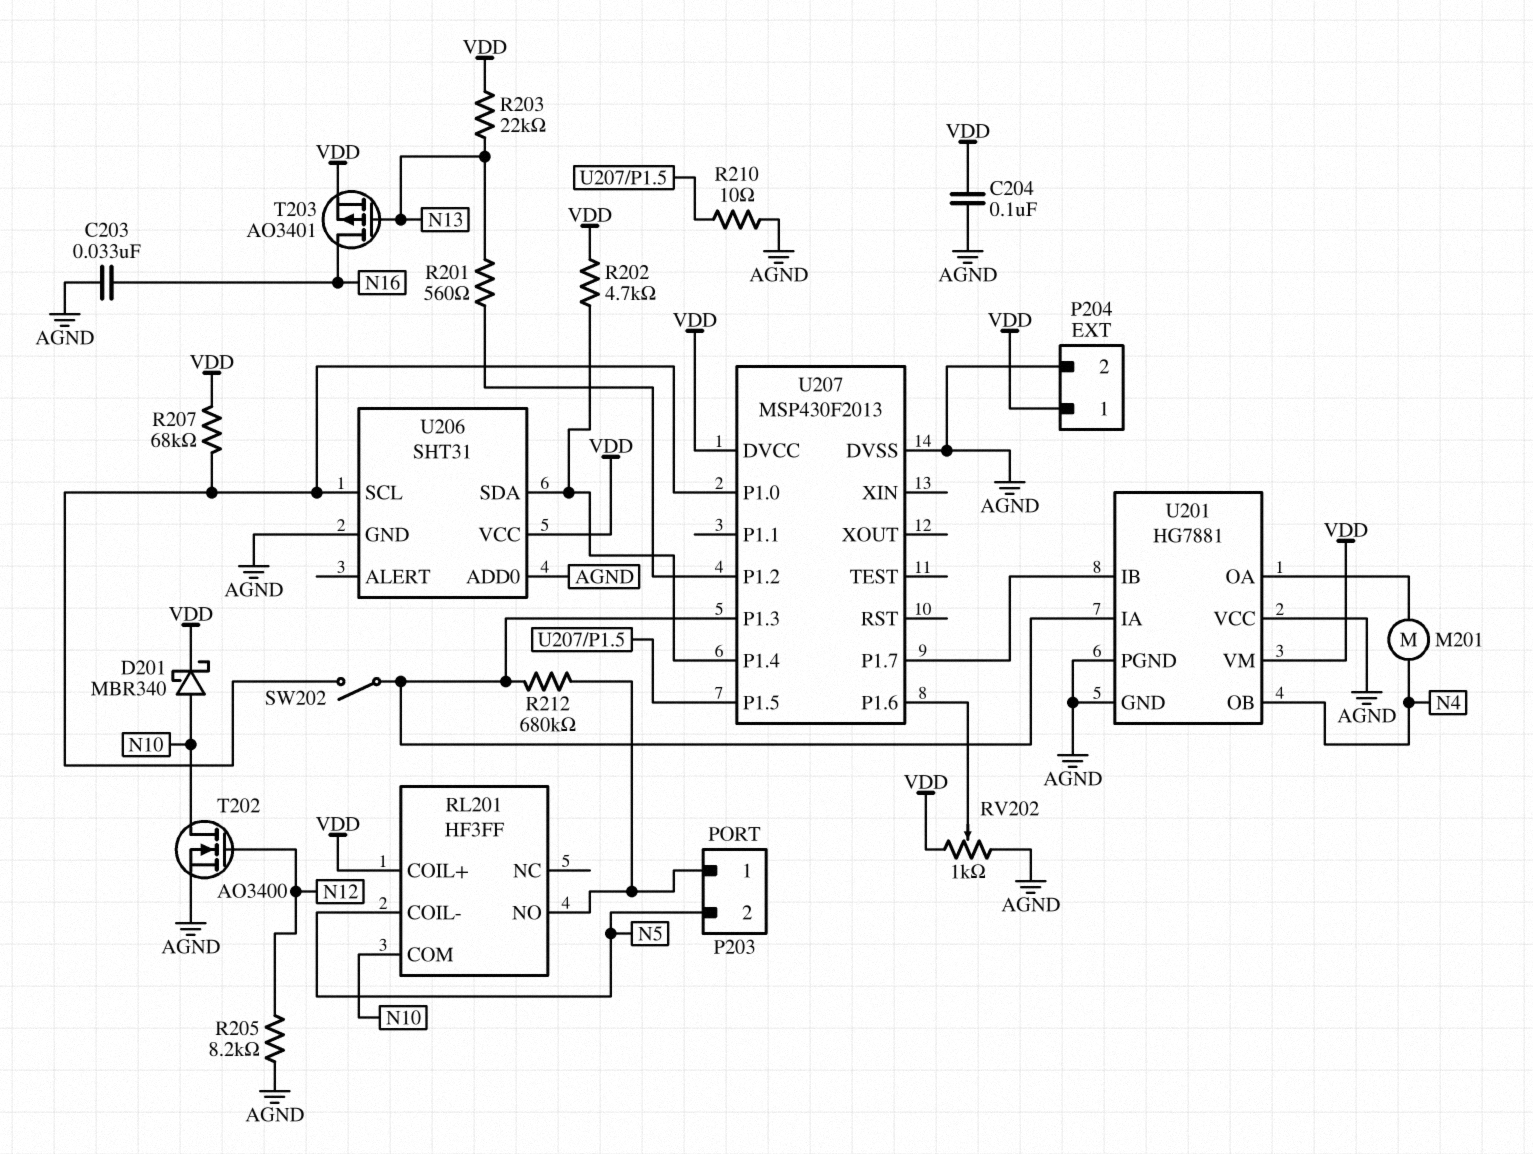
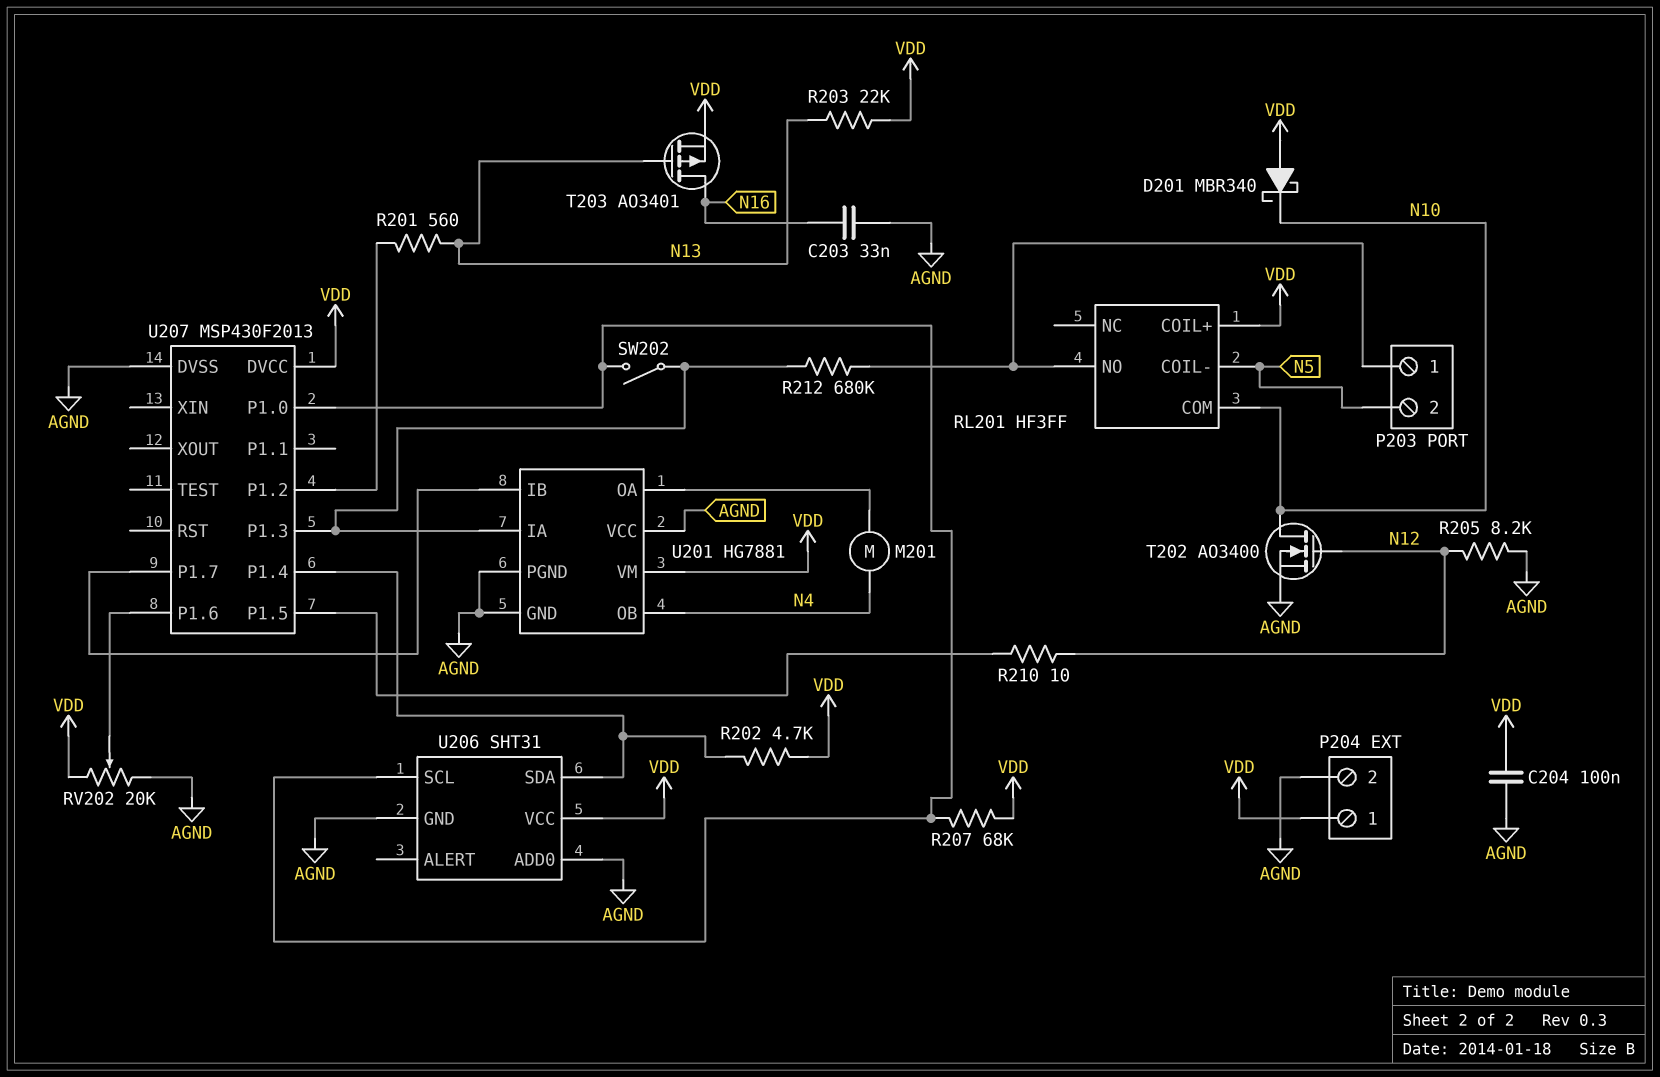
D201: schottky MBR340 (A N10, K VDD) -> schottky MBR340 (A VDD, K N10)
R210: 10 (AGND, U207/P1.5) -> 10 (N12, U207/P1.5)
RV202: 1k (AGND, VDD, wiper U207/P1.6) -> 20k (AGND, VDD, wiper U207/P1.6)

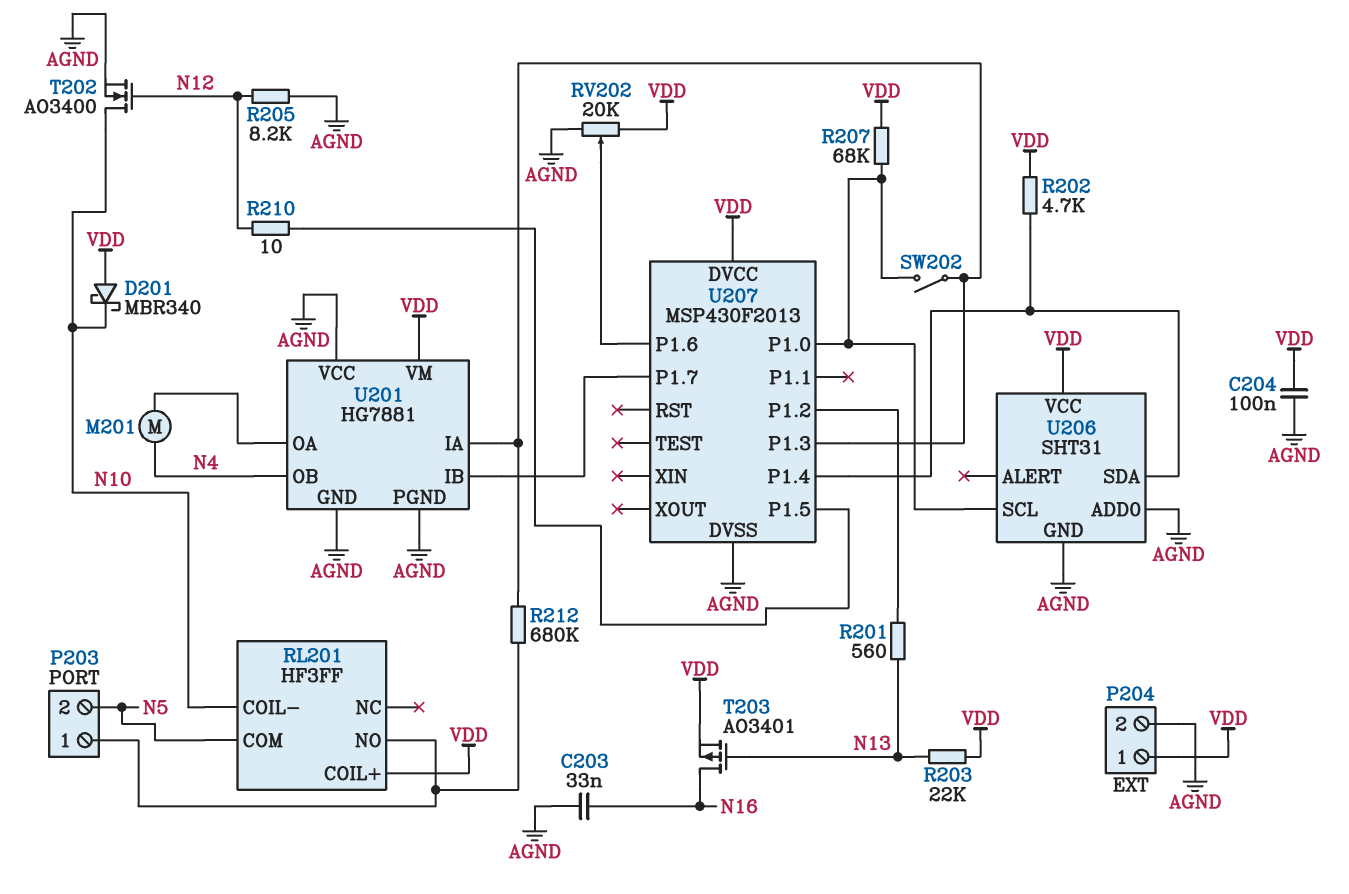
RL201 pin COIL-: N5 -> N10
RL201 pin COM: N10 -> N5

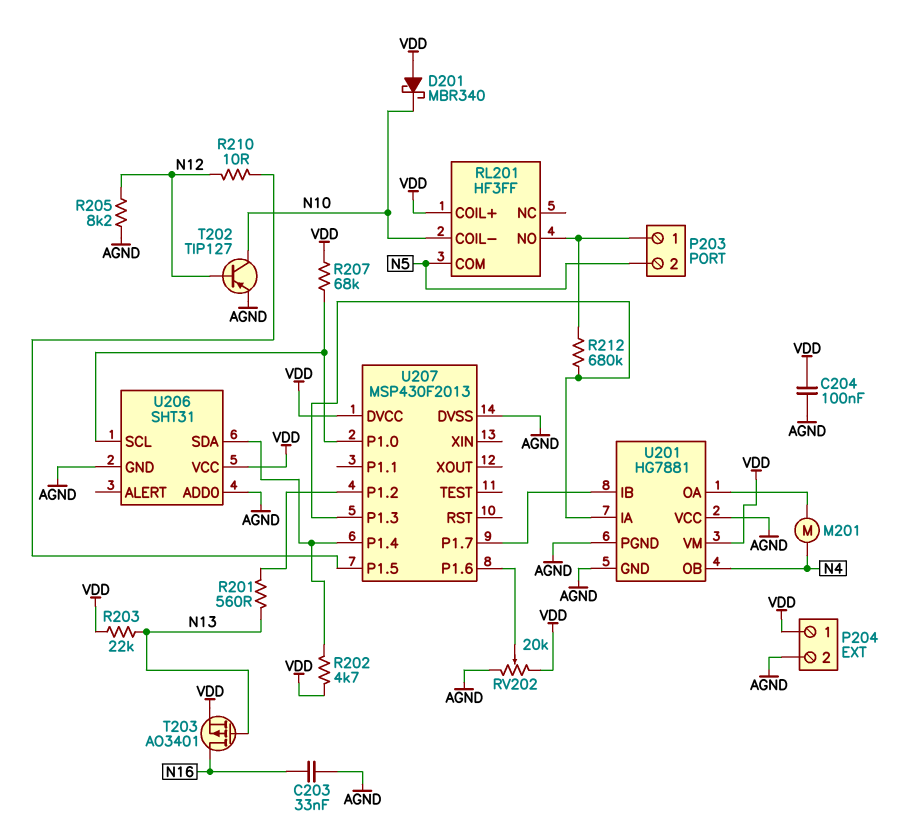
SW202: switch (U201/IA, U206/SCL) -> none
T202: NMOS AO3400 (G N12, D N10, S AGND) -> PNP TIP127 (B N12, C N10, E AGND)

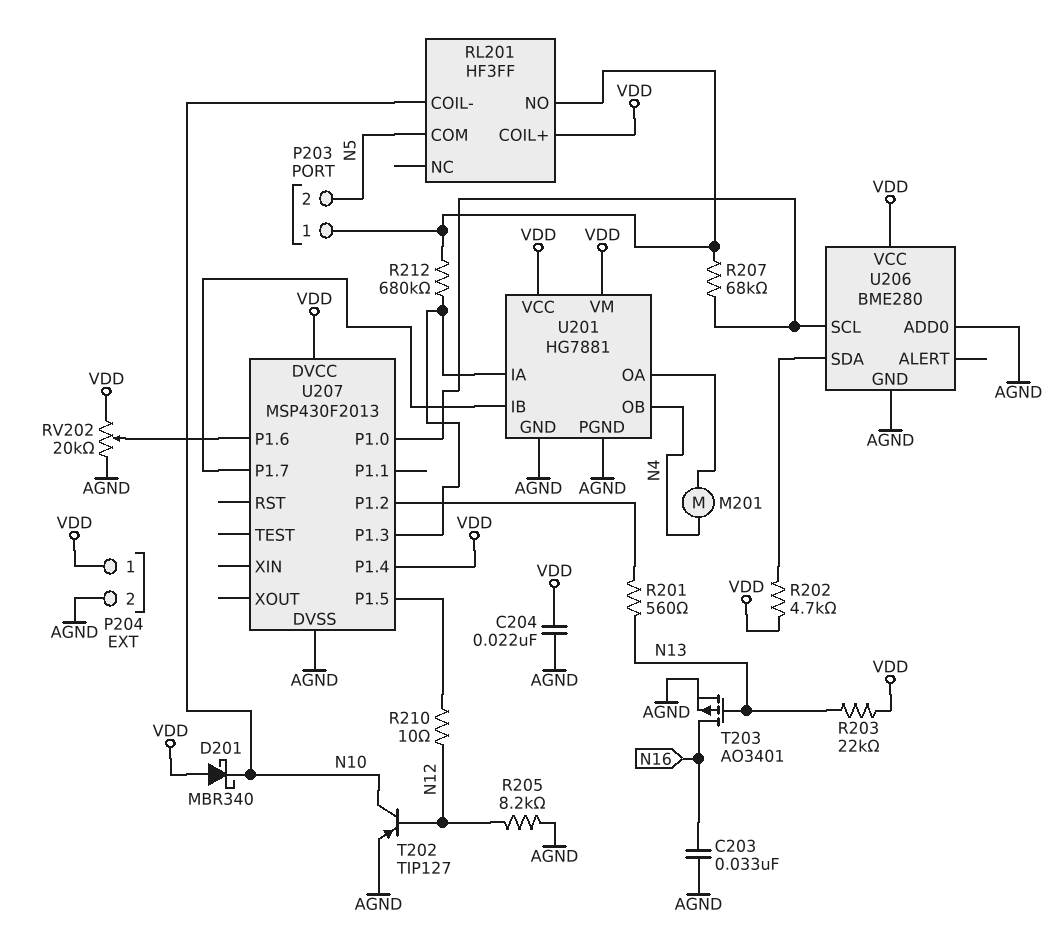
C204: 100nF (AGND, VDD) -> 22nF (AGND, VDD)
R207: 68k (U206/SCL, VDD) -> 68k (P203/1, U206/SCL)
T203: PMOS AO3401 (G N13, D N16, S VDD) -> PMOS AO3401 (G N13, D N16, S AGND)
U201 pin VCC: AGND -> VDD
U206: SHT31 -> BME280
U207 pin P1.4: U206/SDA -> VDD

